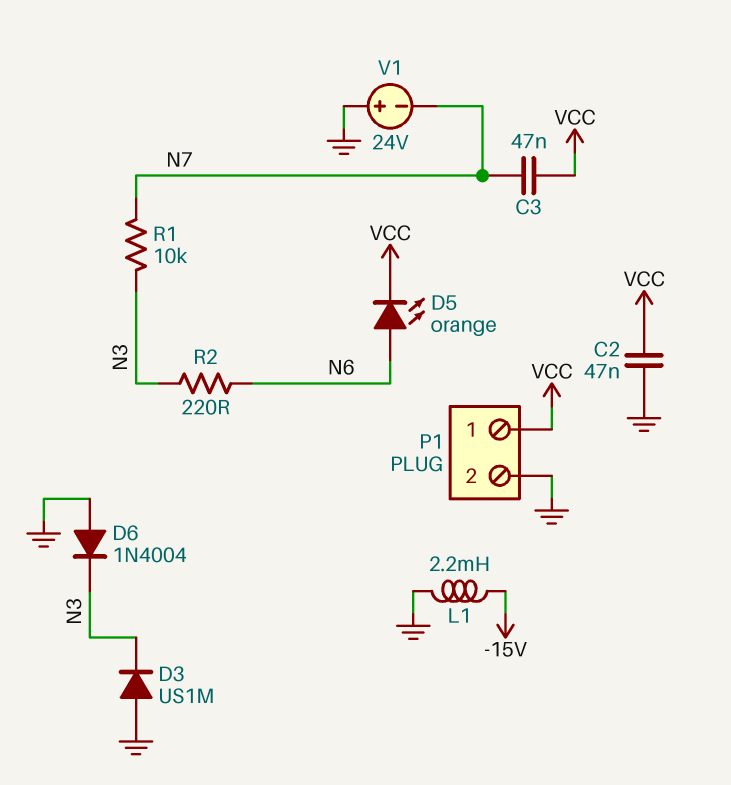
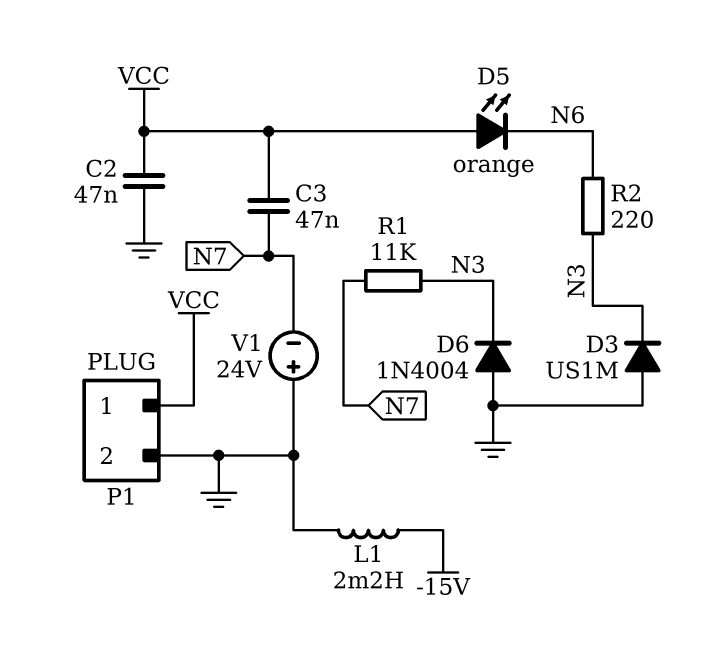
D5: LED orange (A N6, K VCC) -> LED orange (A VCC, K N6)
R1: 10k (N3, N7) -> 11k (N3, N7)

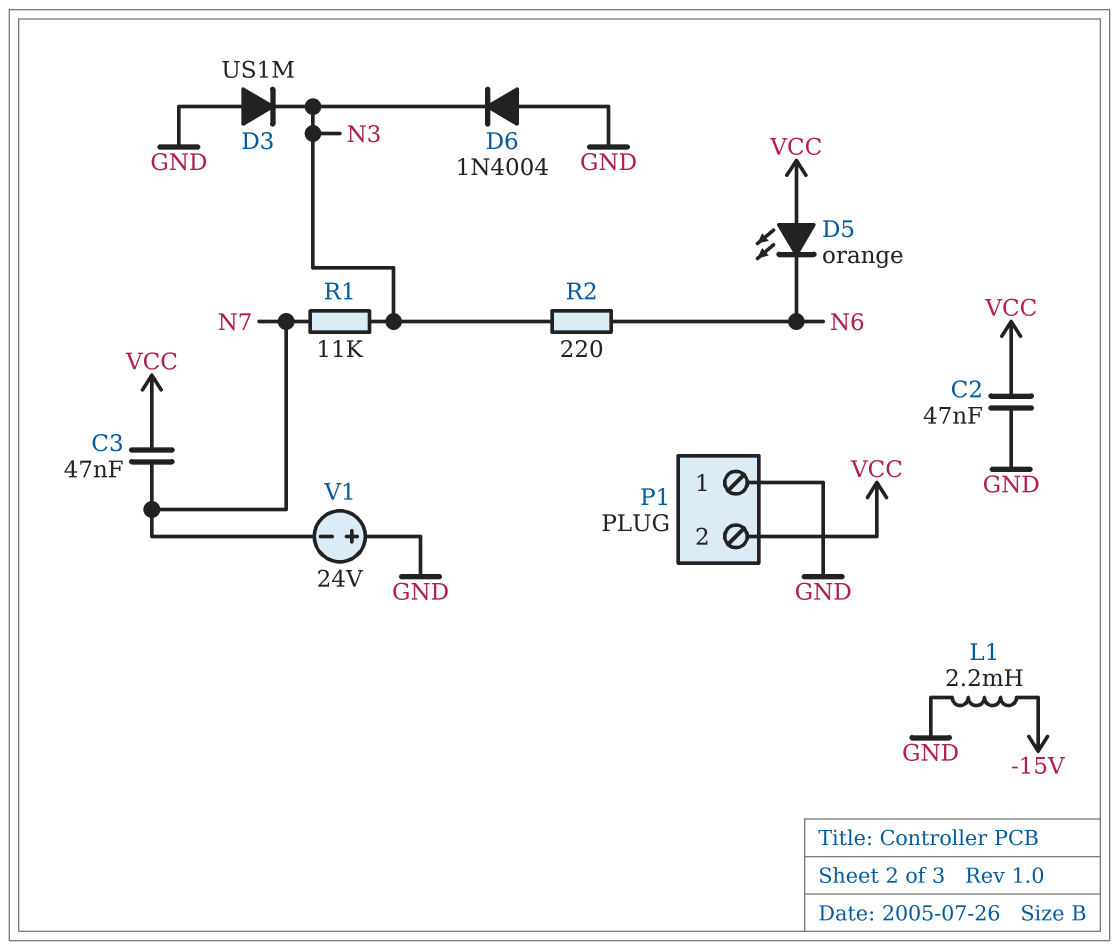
P1 pin 1: VCC -> GND
P1 pin 2: GND -> VCC

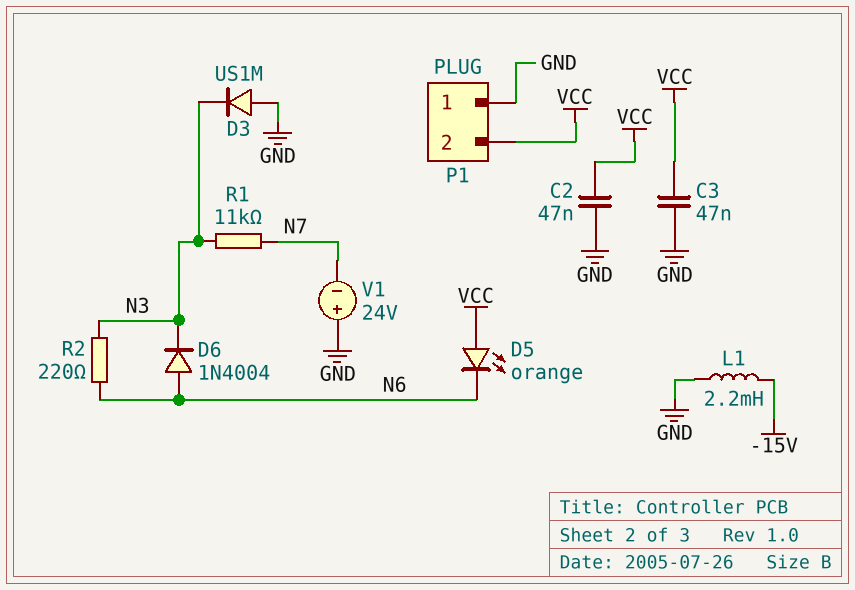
C3: 47nF (N7, VCC) -> 47nF (GND, VCC)
D6: diode 1N4004 (A GND, K N3) -> diode 1N4004 (A N6, K N3)

